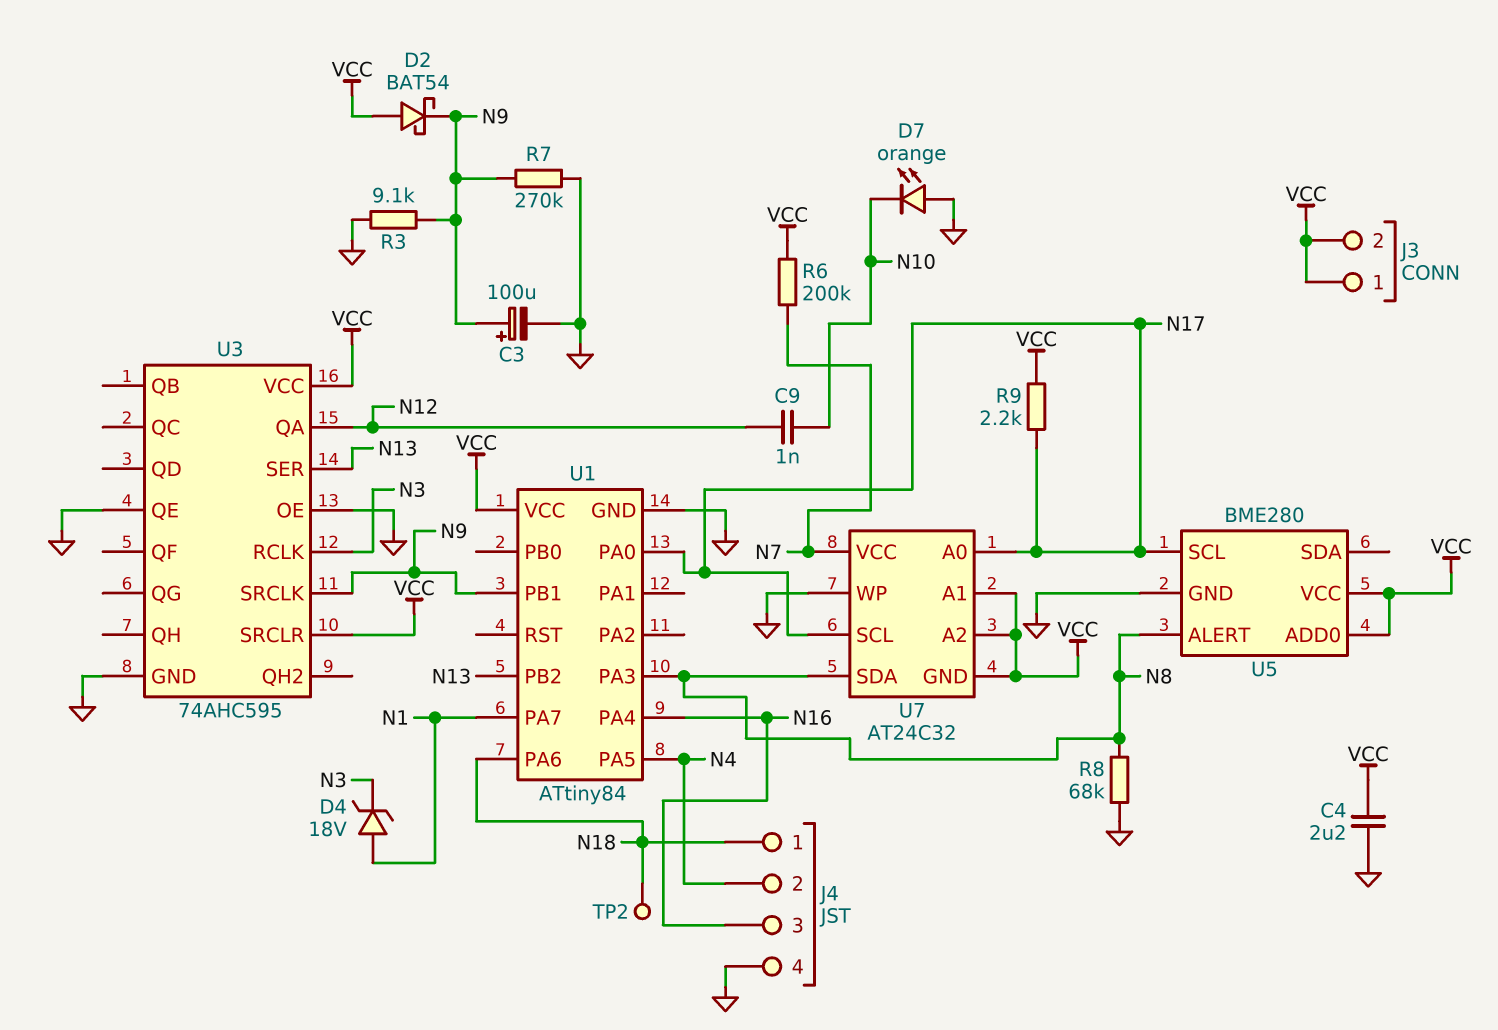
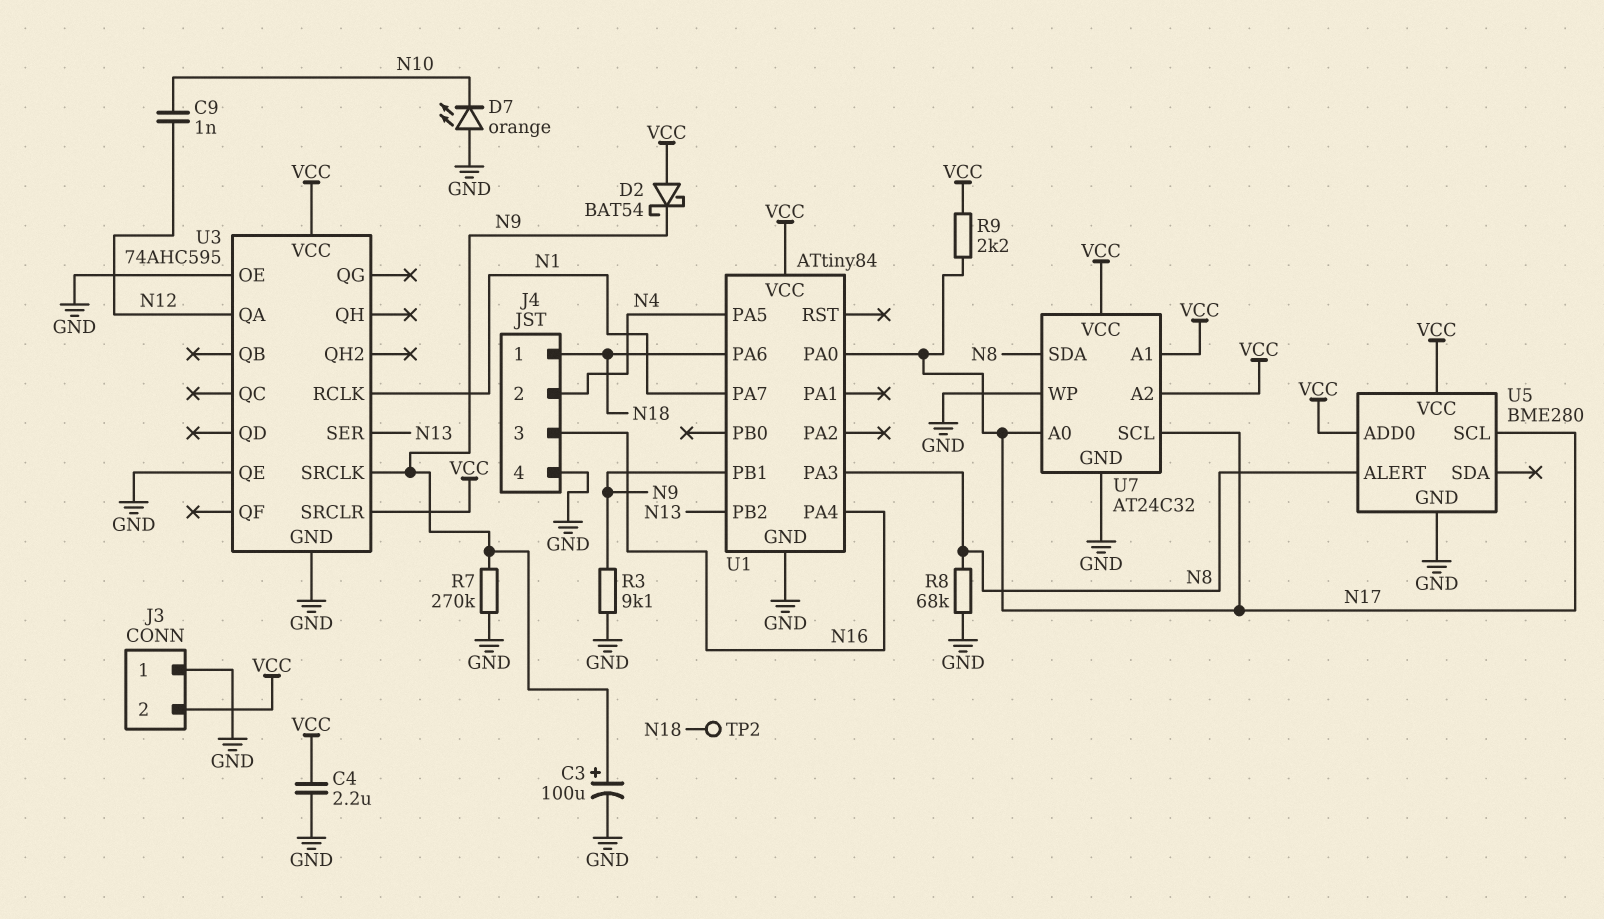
D4: zener 18V (A N1, K N3) -> none
J3 pin 1: VCC -> GND
R6: 200k (N7, VCC) -> none
U3 pin RCLK: N3 -> N1
U7 pin GND: VCC -> GND
U7 pin VCC: N7 -> VCC

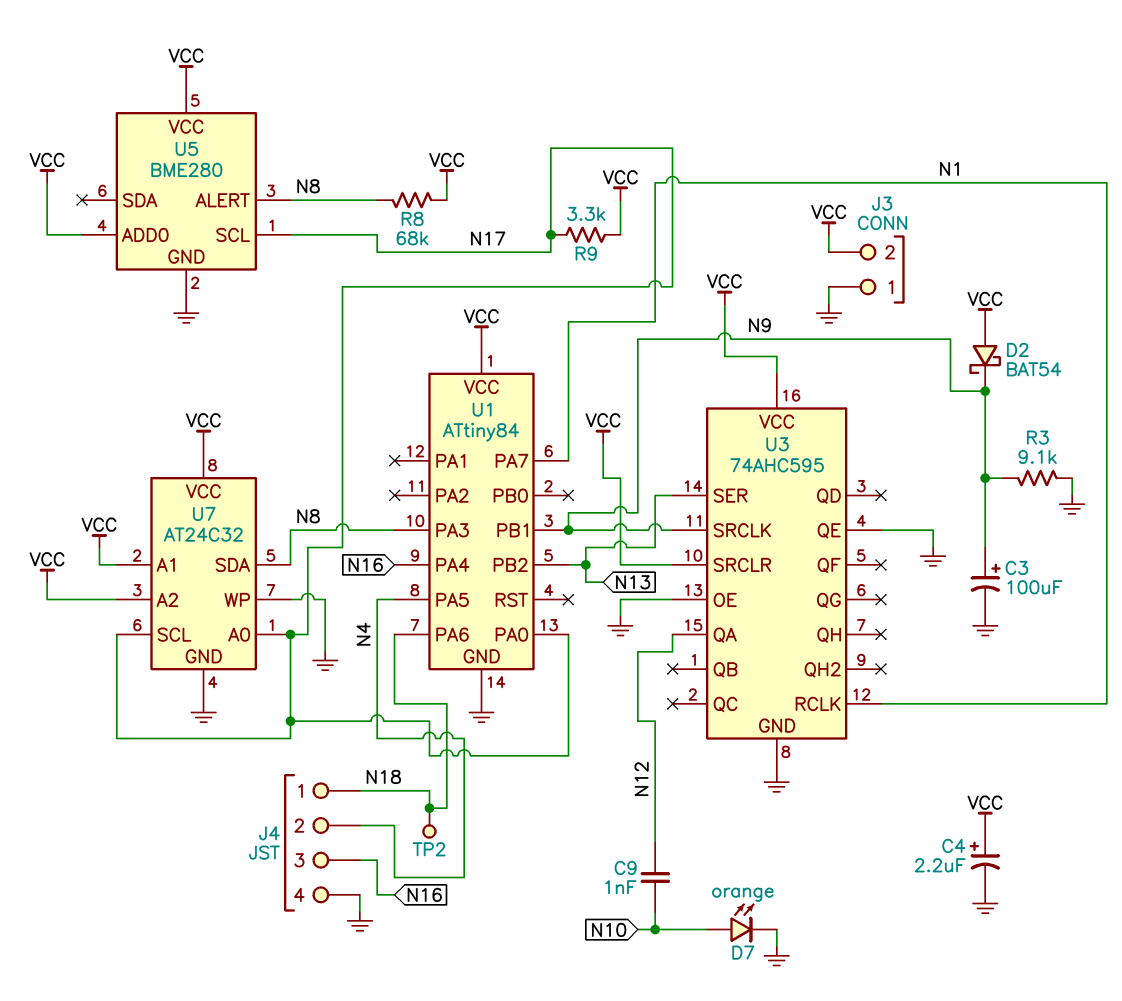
C4: 2.2uF (GND, VCC) -> 2.2uF (plus VCC, minus GND)
D7: LED orange (A GND, K N10) -> LED orange (A N10, K GND)
R7: 270k (GND, N9) -> none
R8: 68k (GND, N8) -> 68k (N8, VCC)
R9: 2.2k (N17, VCC) -> 3.3k (N17, VCC)

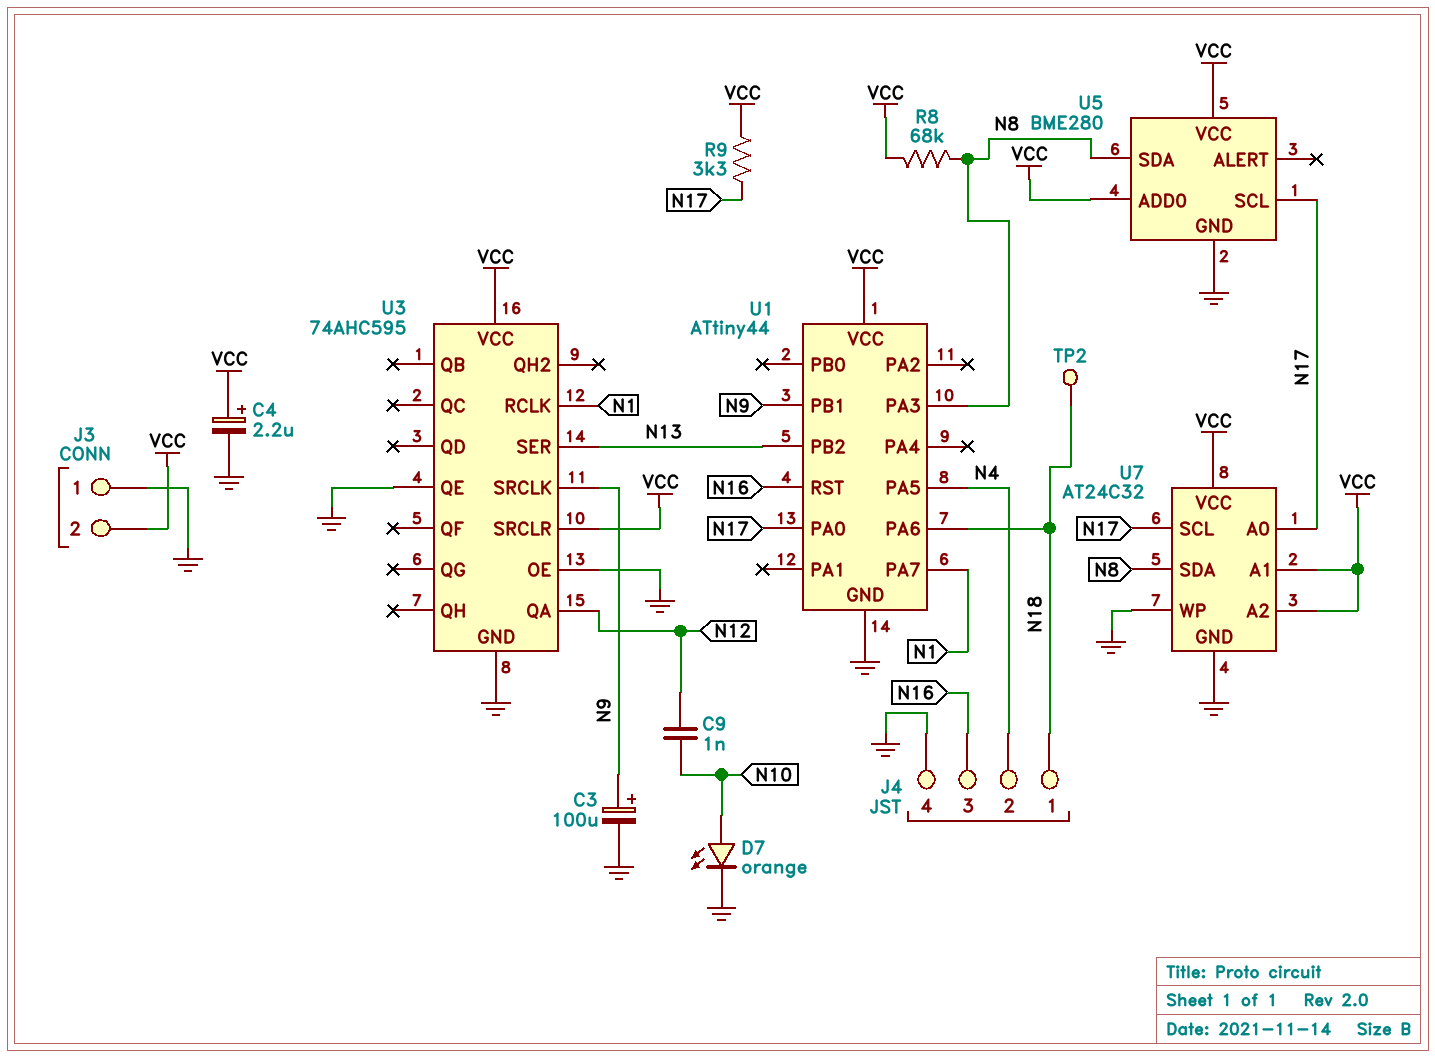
D2: schottky BAT54 (A VCC, K N9) -> none
R3: 9.1k (GND, N9) -> none
U1: ATtiny84 -> ATtiny44
U1 pin PA4: N16 -> none
U1 pin RST: none -> N16
U5 pin ALERT: N8 -> none
U5 pin SDA: none -> N8

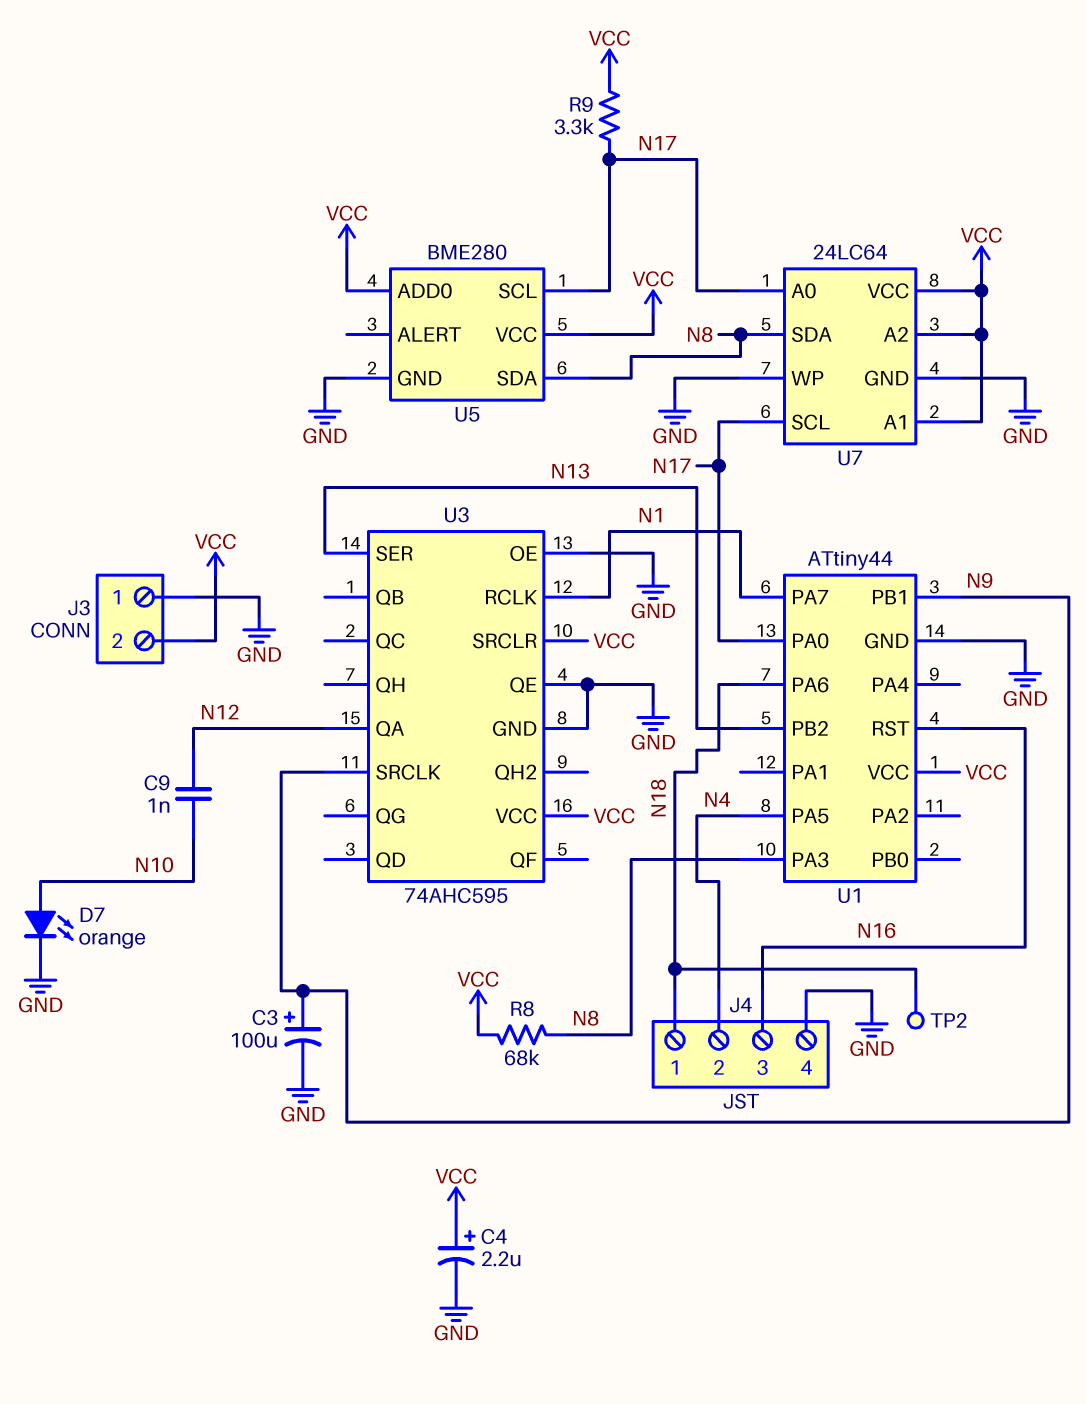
U7: AT24C32 -> 24LC64

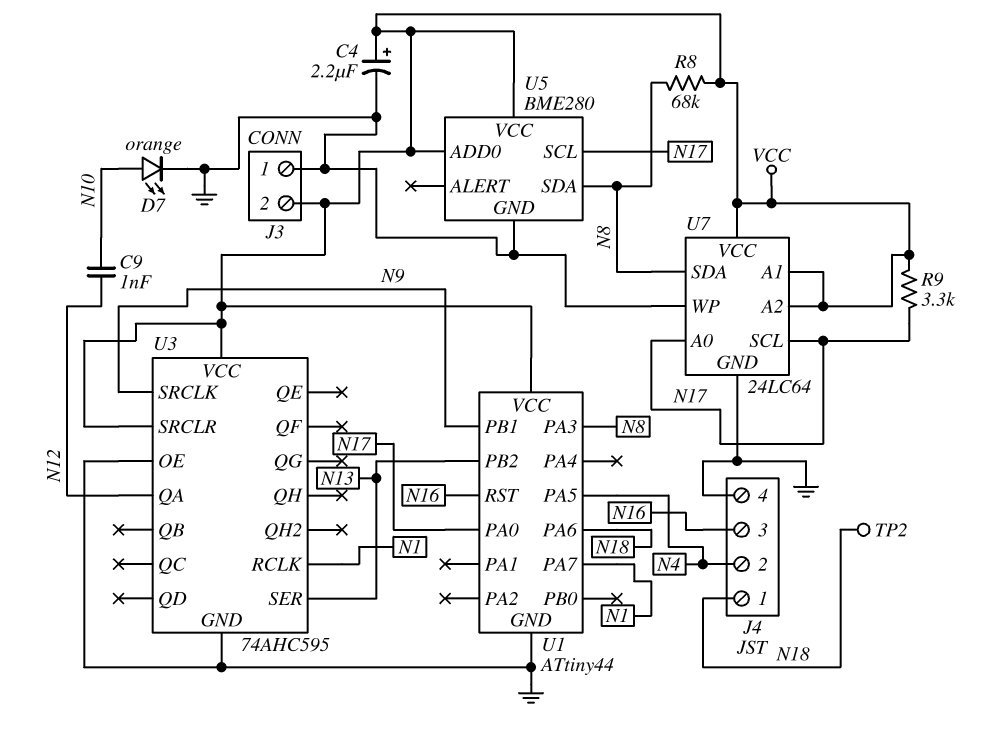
C3: 100uF (plus N9, minus GND) -> none
U3 pin QE: GND -> none

